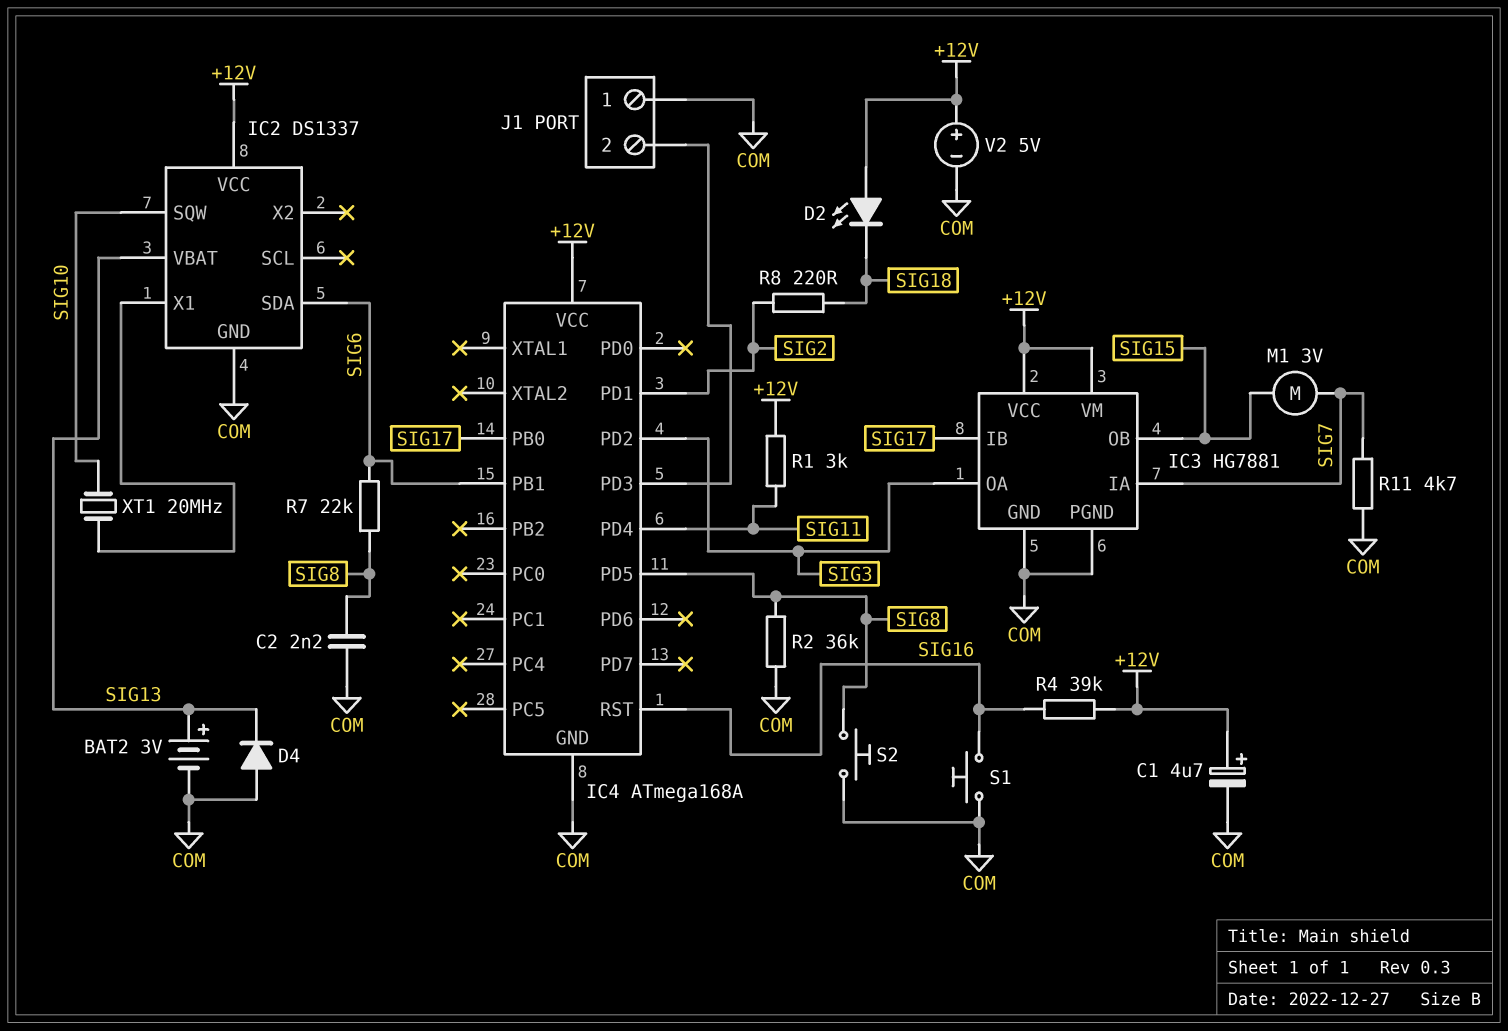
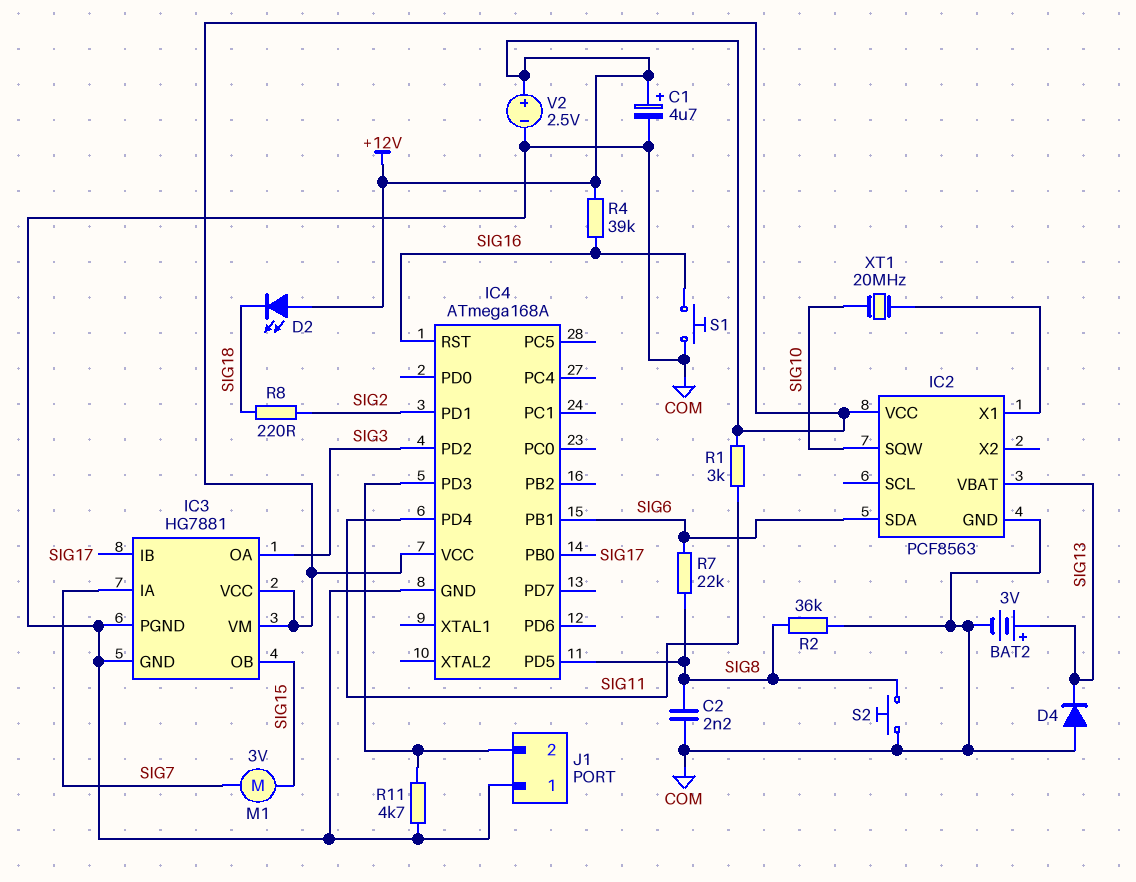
IC2: DS1337 -> PCF8563
R11: 4.7k (COM, SIG7) -> 4.7k (COM, IC4/PD3)
V2: 5V (plus +12V, minus COM) -> 2.5V (plus +12V, minus COM)

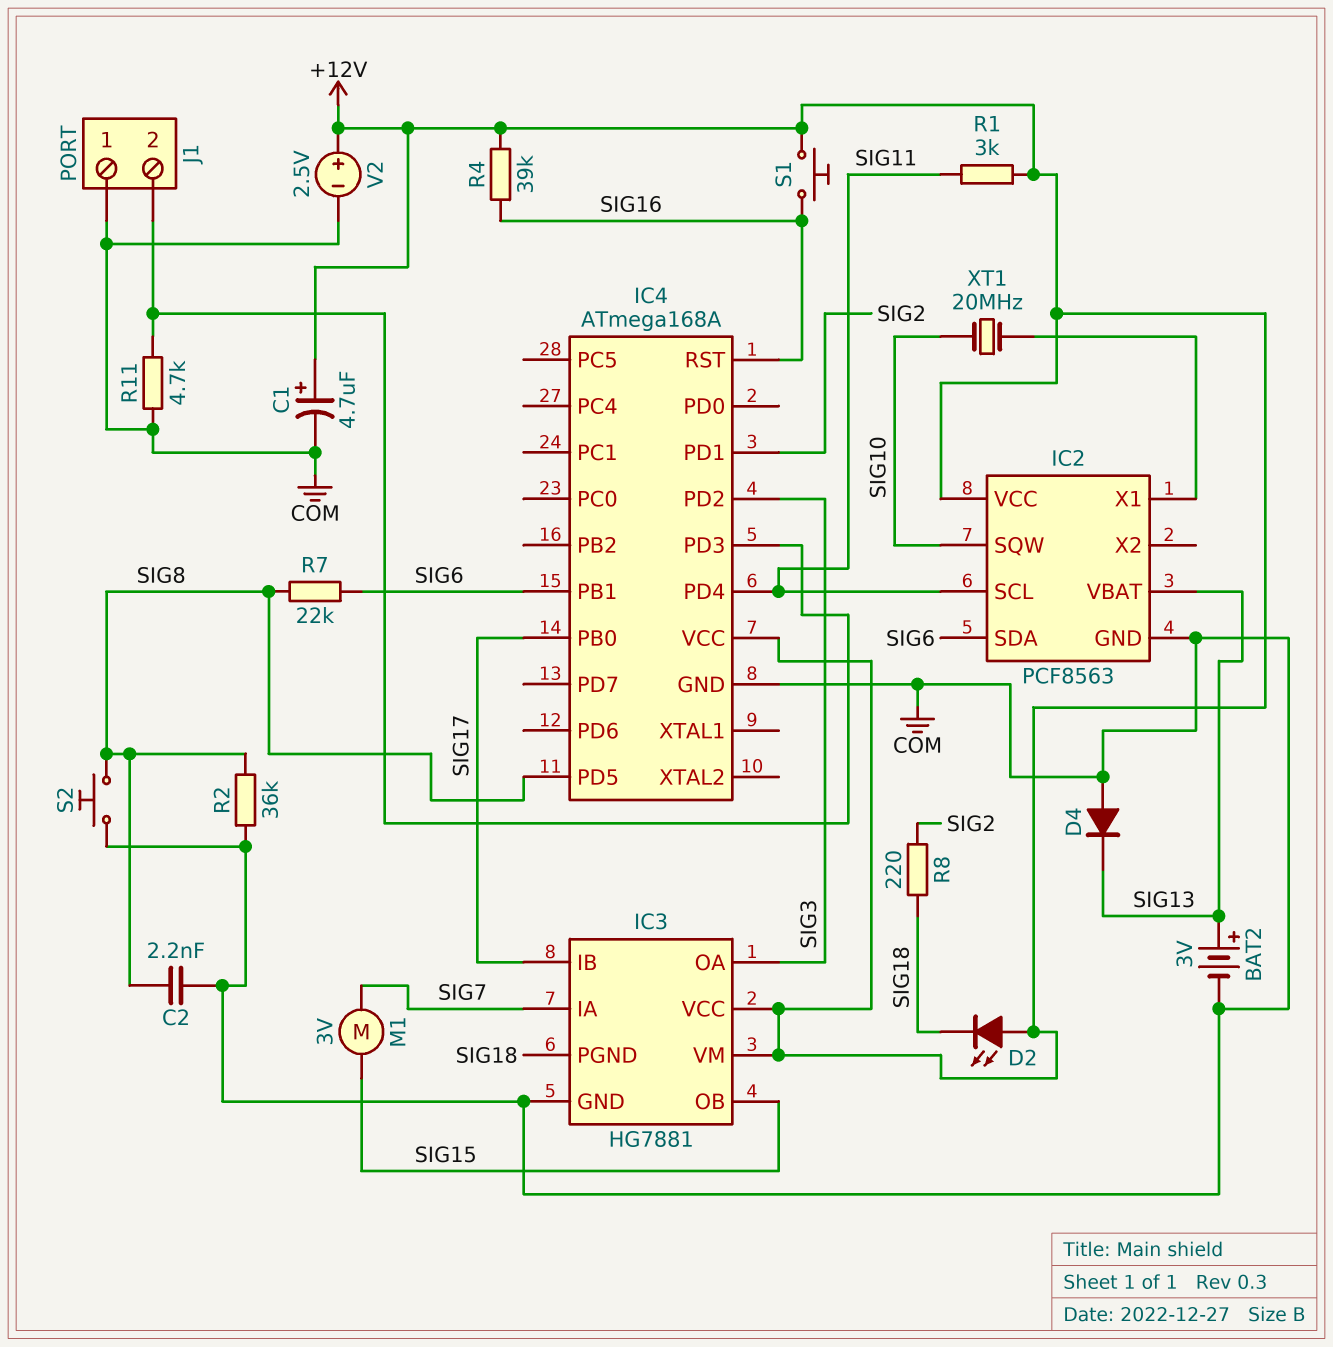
IC2 pin SCL: none -> SIG11
IC3 pin PGND: COM -> SIG18
S1: button (COM, SIG16) -> button (+12V, SIG16)

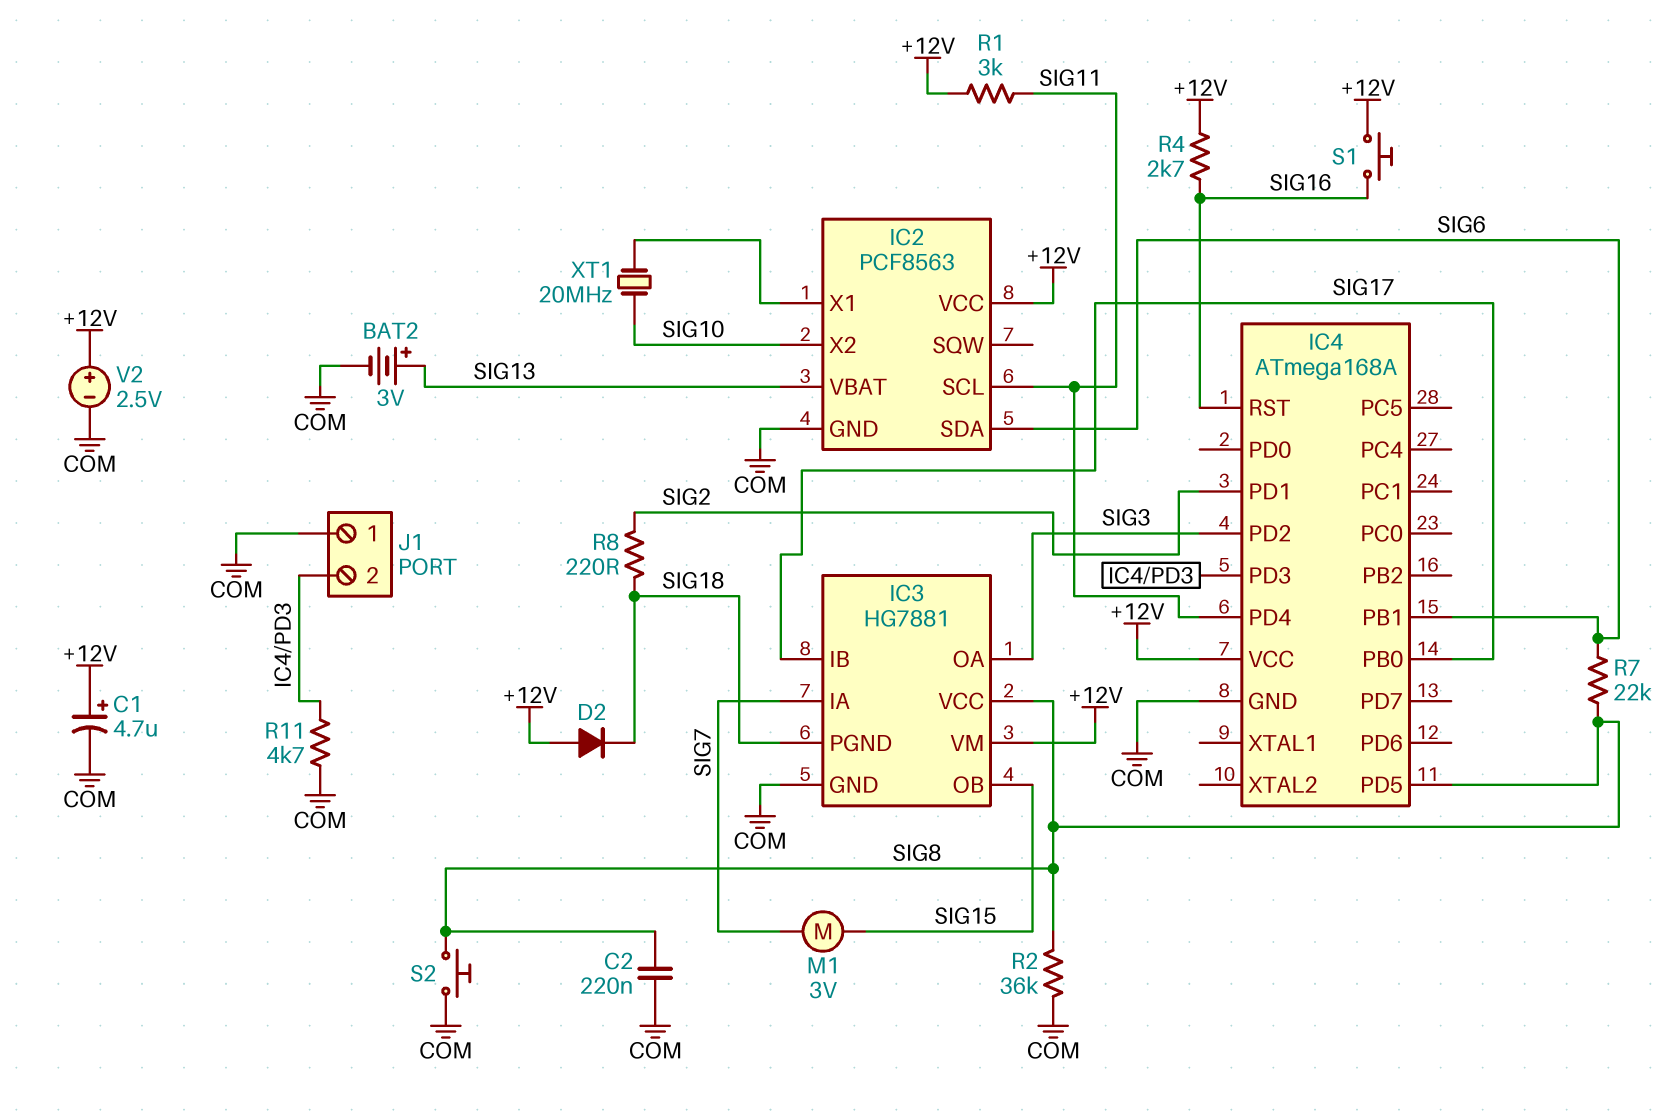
C2: 2.2nF (COM, SIG8) -> 220nF (COM, SIG8)
D2: LED (A +12V, K SIG18) -> diode (A +12V, K SIG18)
D4: diode (A COM, K SIG13) -> none
IC2 pin SQW: SIG10 -> none
IC2 pin X2: none -> SIG10
IC3 pin VCC: +12V -> SIG8
R4: 39k (+12V, SIG16) -> 2.7k (+12V, SIG16)

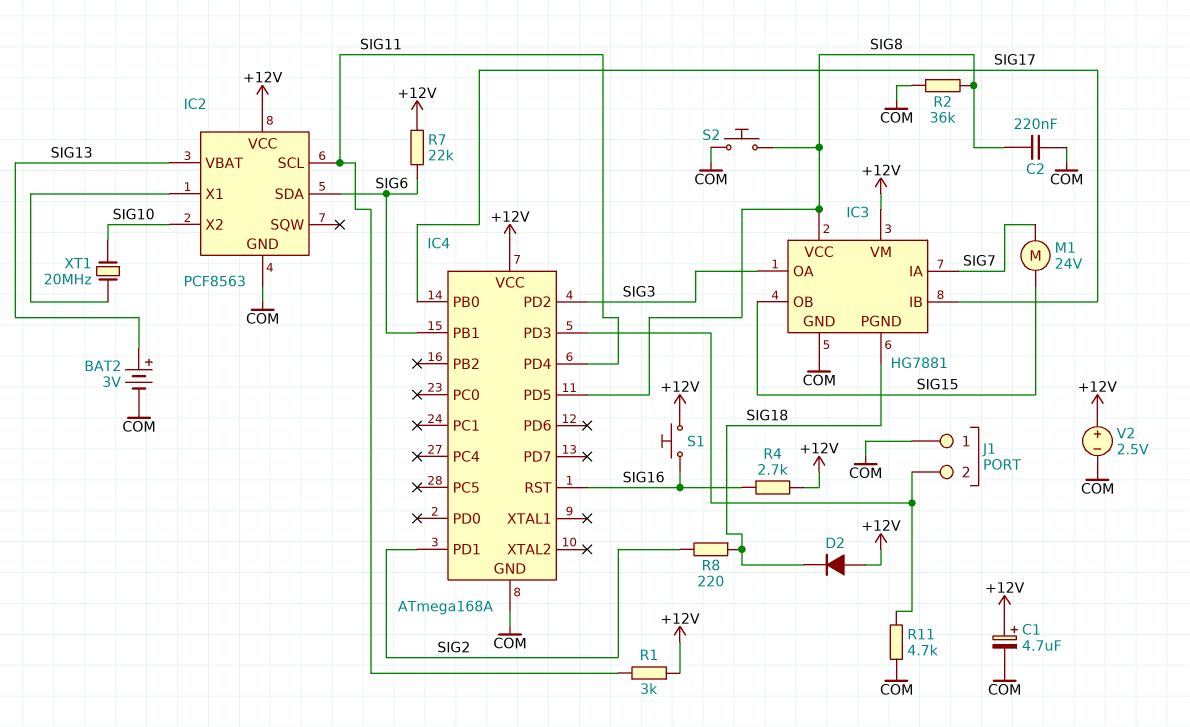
M1: motor 3V (SIG7, SIG15) -> motor 24V (SIG7, SIG15)
R7: 22k (SIG6, SIG8) -> 22k (+12V, SIG6)

